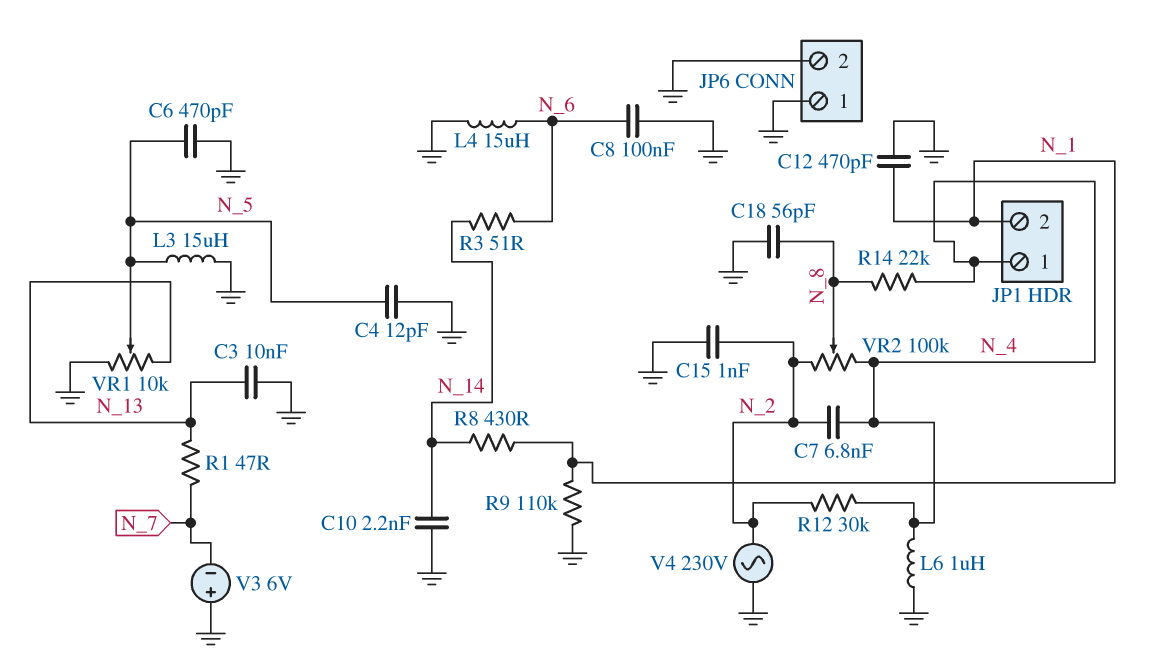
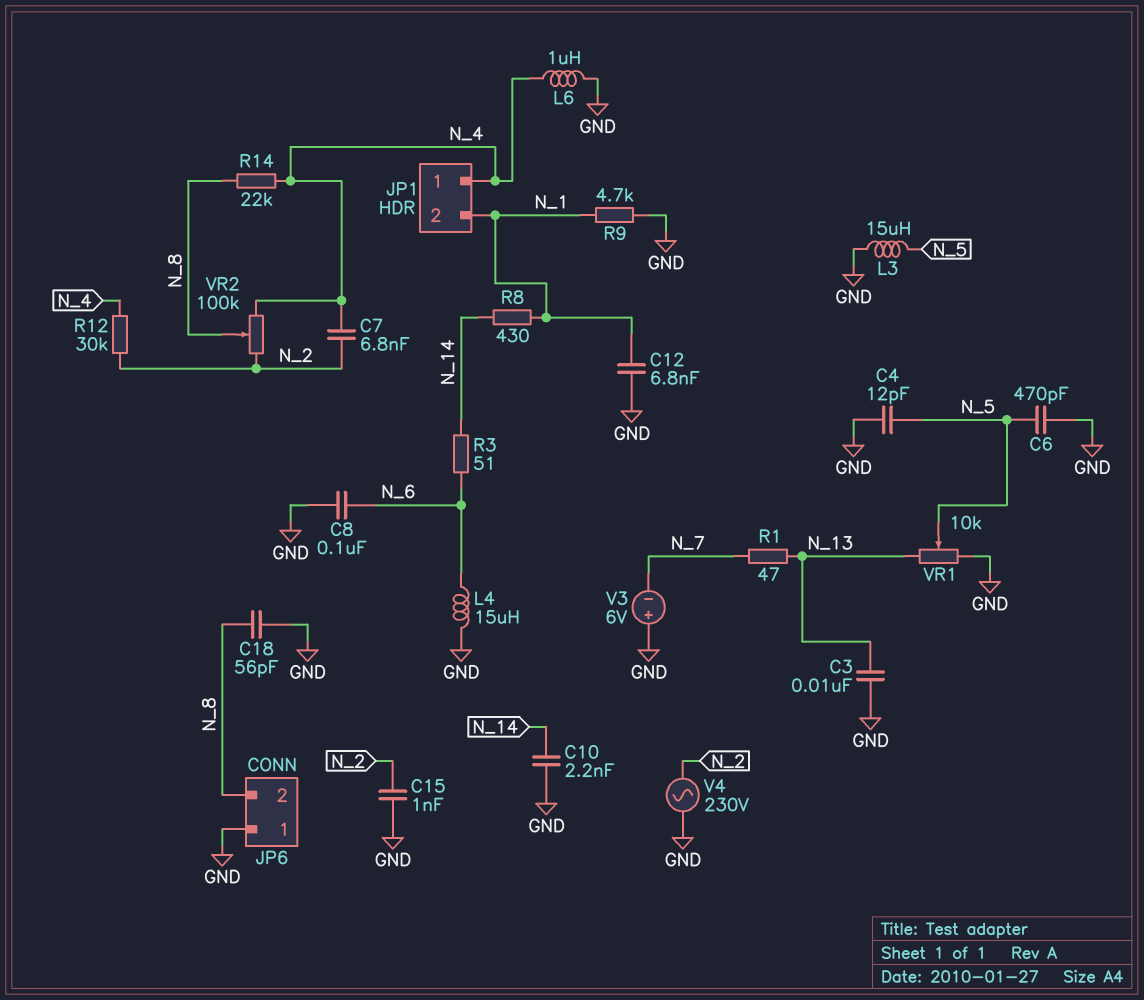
C12: 470pF (GND, N_1) -> 6.8nF (GND, N_1)
JP6 pin 2: GND -> N_8
R9: 110k (GND, N_1) -> 4.7k (GND, N_1)

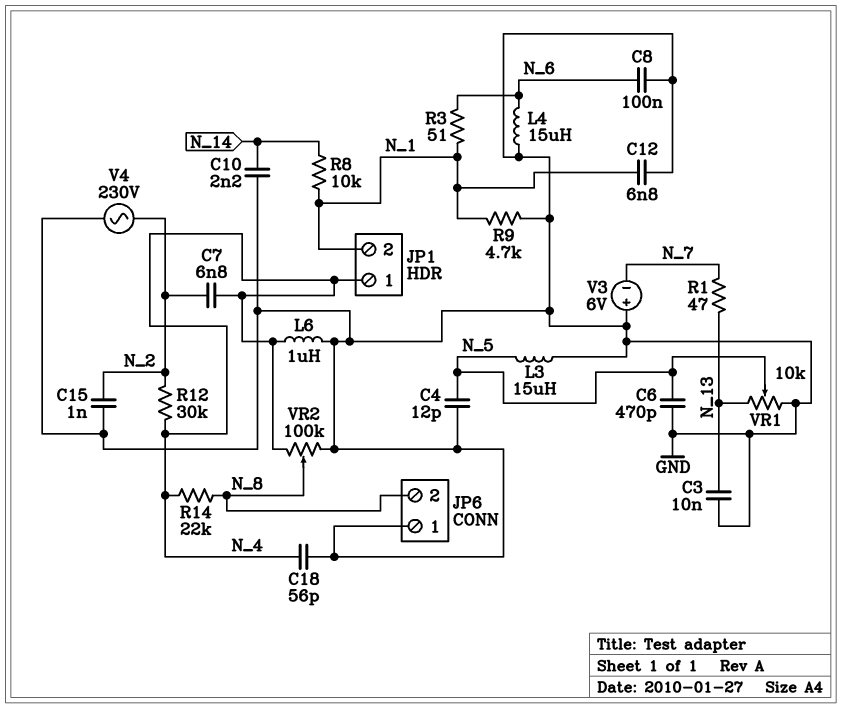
C18: 56pF (GND, N_8) -> 56pF (GND, N_4)
R3: 51 (N_6, N_14) -> 51 (N_1, N_6)
R8: 430 (N_1, N_14) -> 10k (N_1, N_14)
VR2: 100k (N_2, N_4, wiper N_8) -> 100k (GND, N_4, wiper N_8)

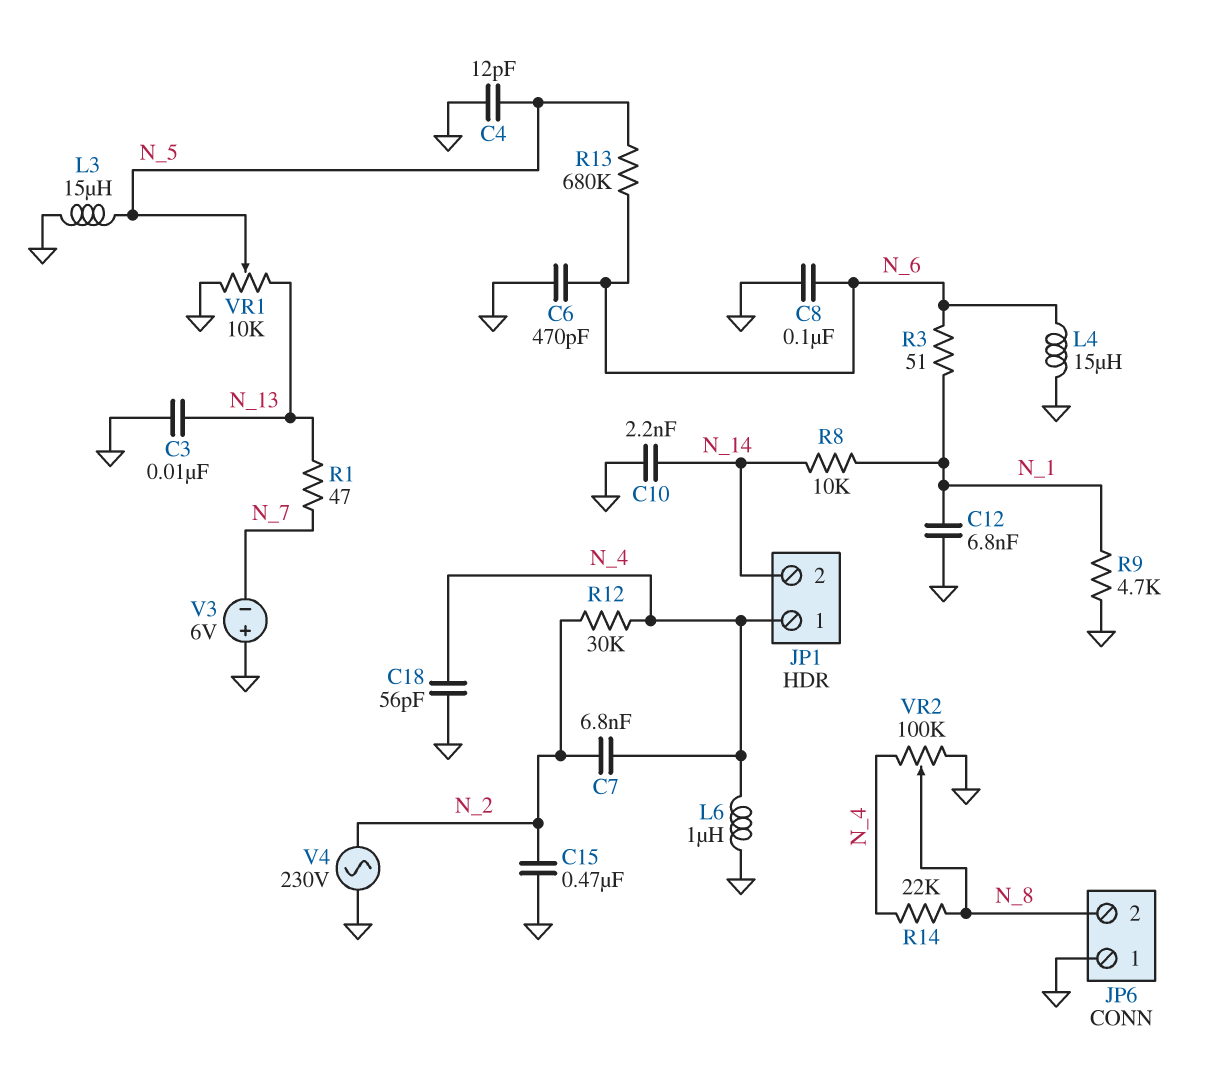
C6: 470pF (GND, N_5) -> 470pF (GND, N_6)
C15: 1nF (GND, N_2) -> 470nF (GND, N_2)
JP1 pin 2: N_1 -> N_14
R13: none -> 680k (N_5, N_6)

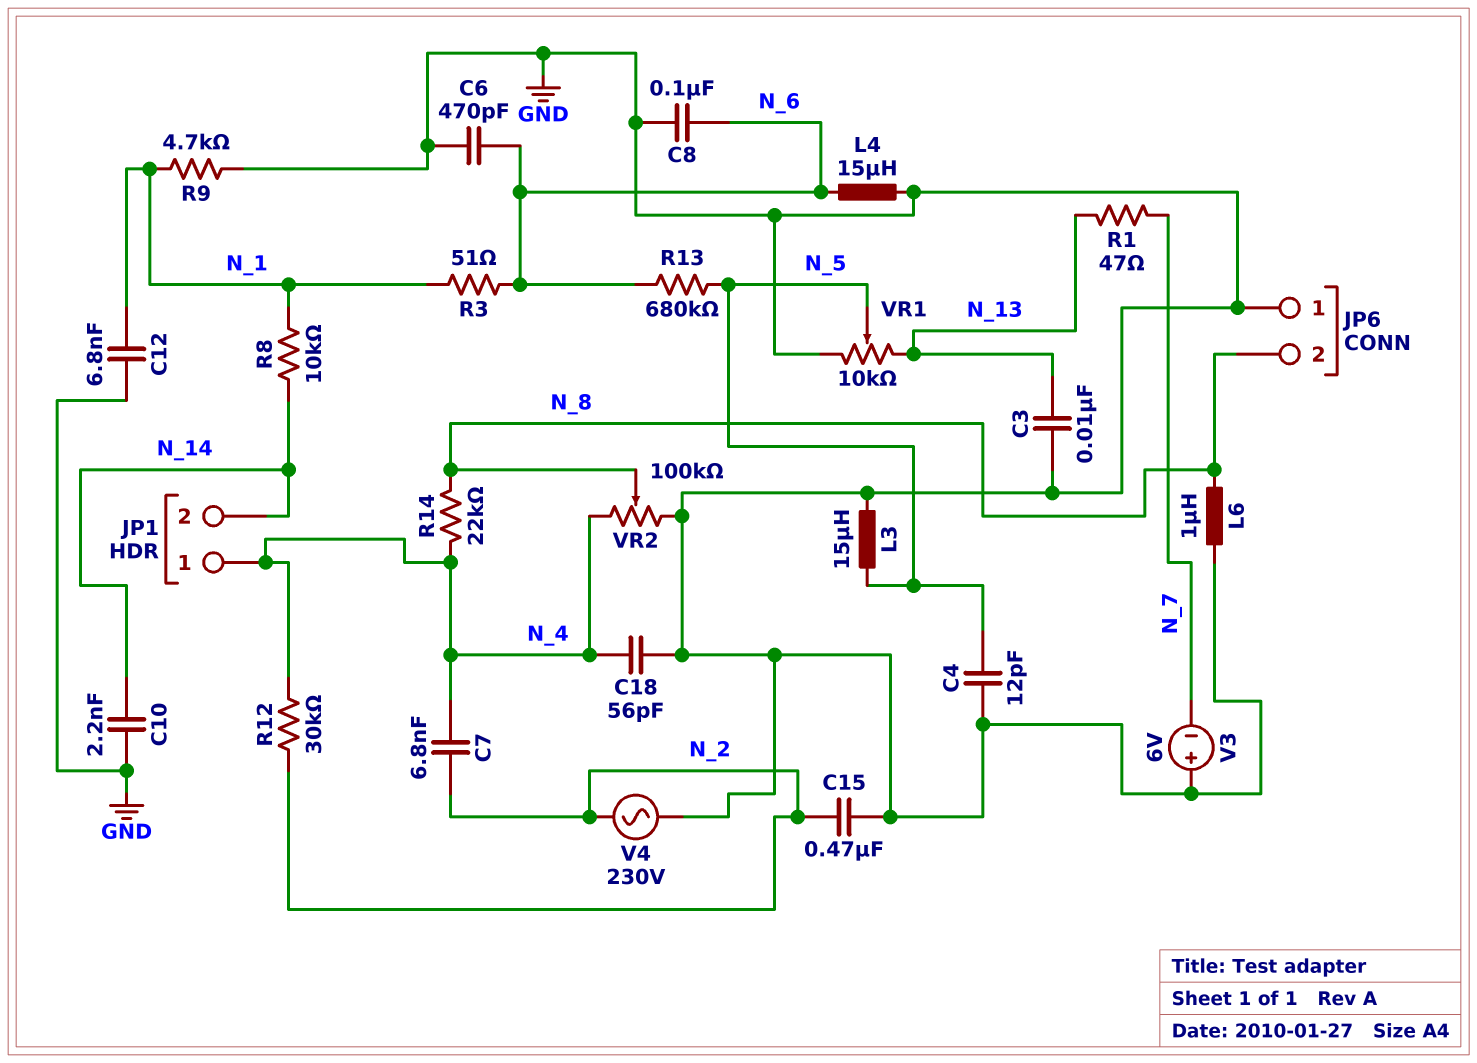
L6: 1uH (GND, N_4) -> 1uH (GND, N_8)

